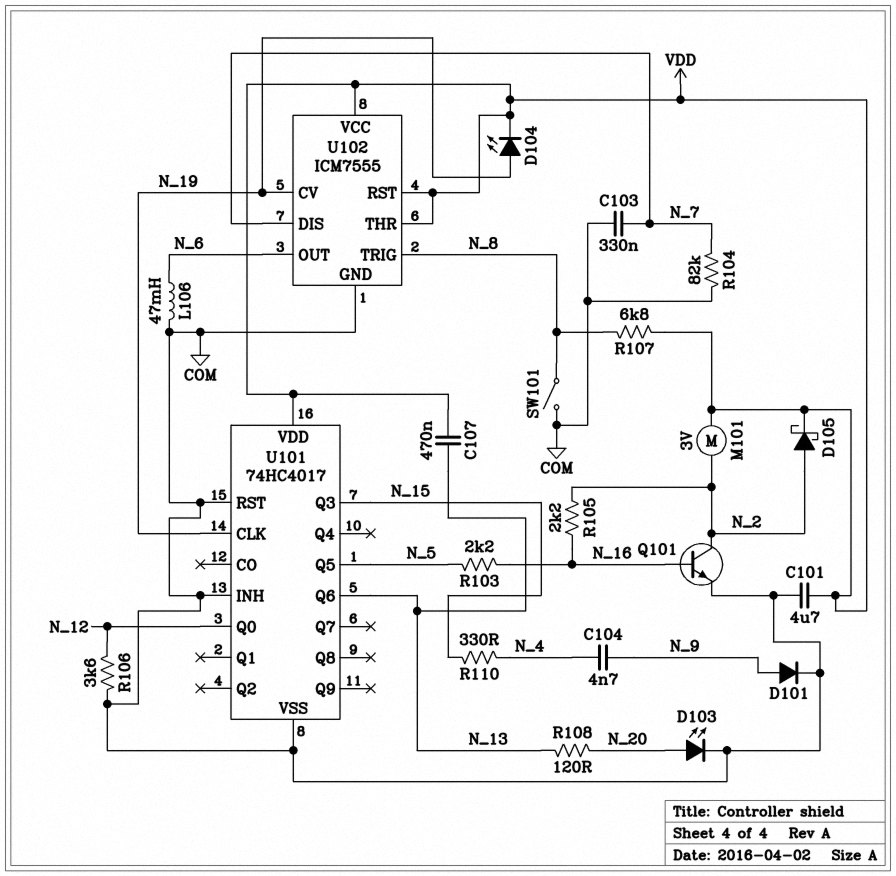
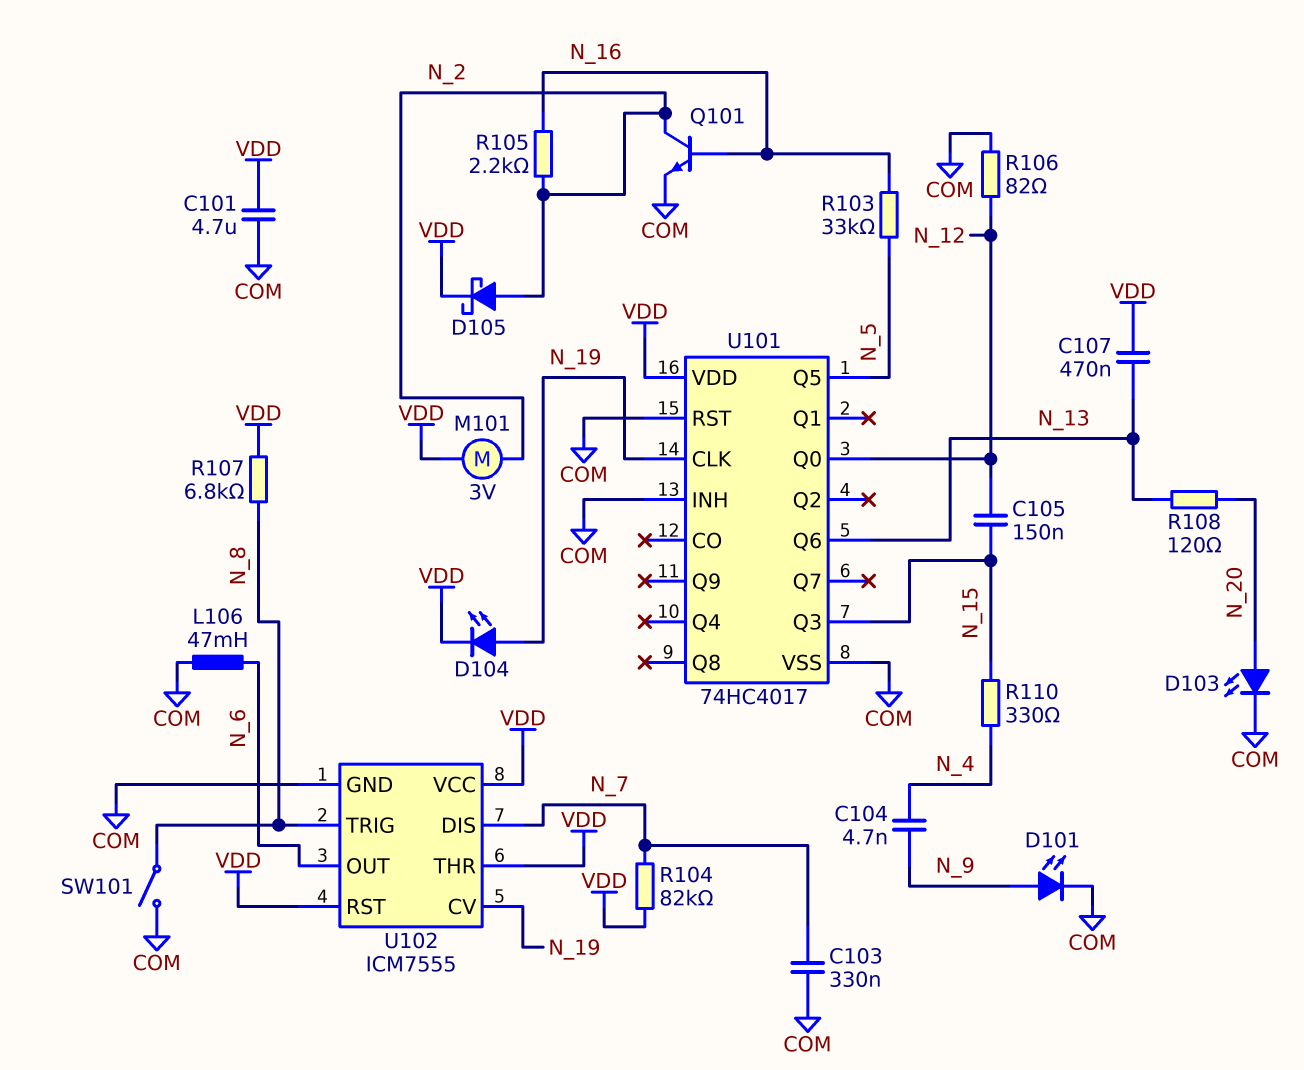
C105: none -> 150nF (N_12, N_15)
D101: diode (A N_9, K COM) -> LED (A N_9, K COM)
R103: 2.2k (N_5, N_16) -> 33k (N_5, N_16)
R104: 82k (COM, N_7) -> 82k (N_7, VDD)
R106: 3.6k (COM, N_12) -> 82 (COM, N_12)

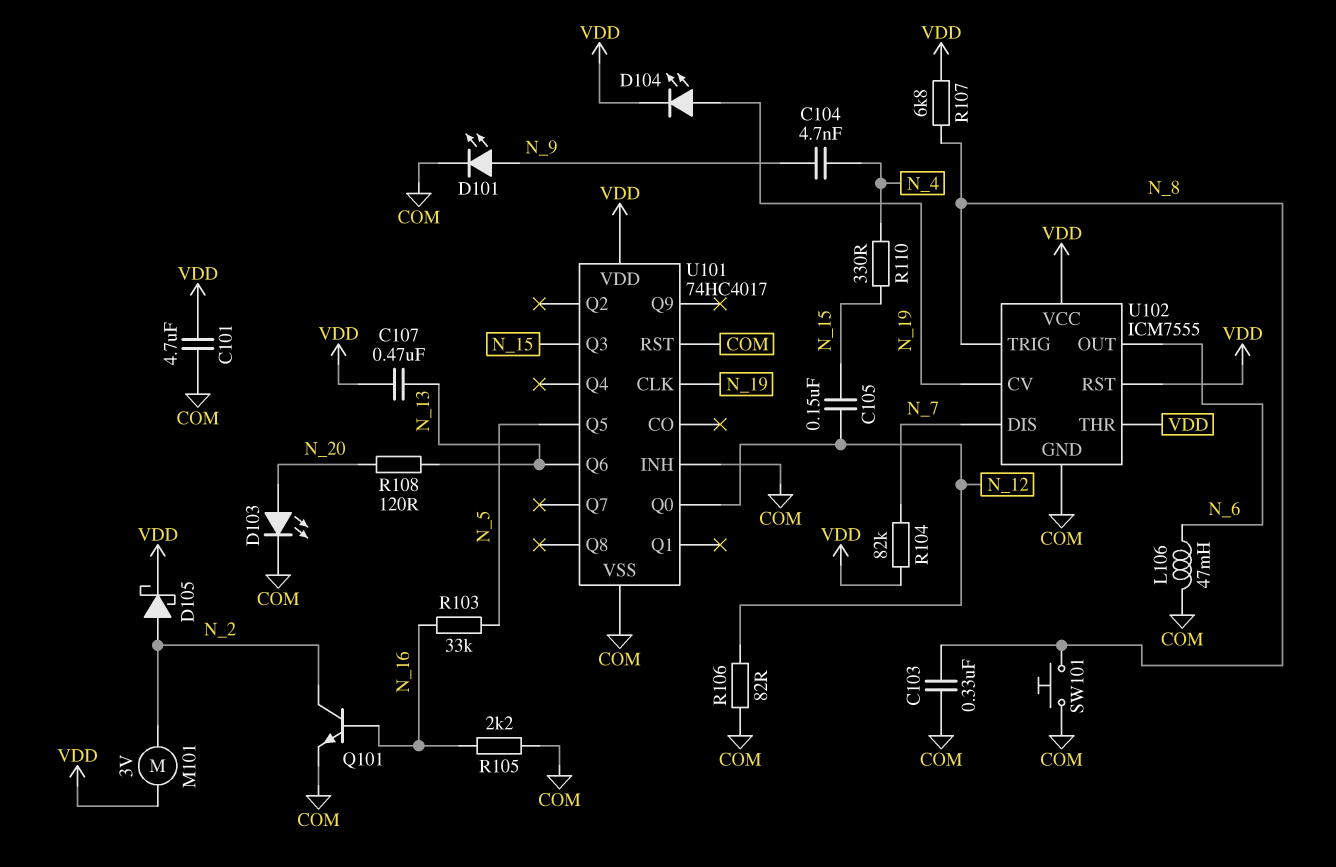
C103: 330nF (COM, N_7) -> 330nF (COM, N_8)
R105: 2.2k (N_2, N_16) -> 2.2k (COM, N_16)
SW101: switch (COM, N_8) -> button (COM, N_8)

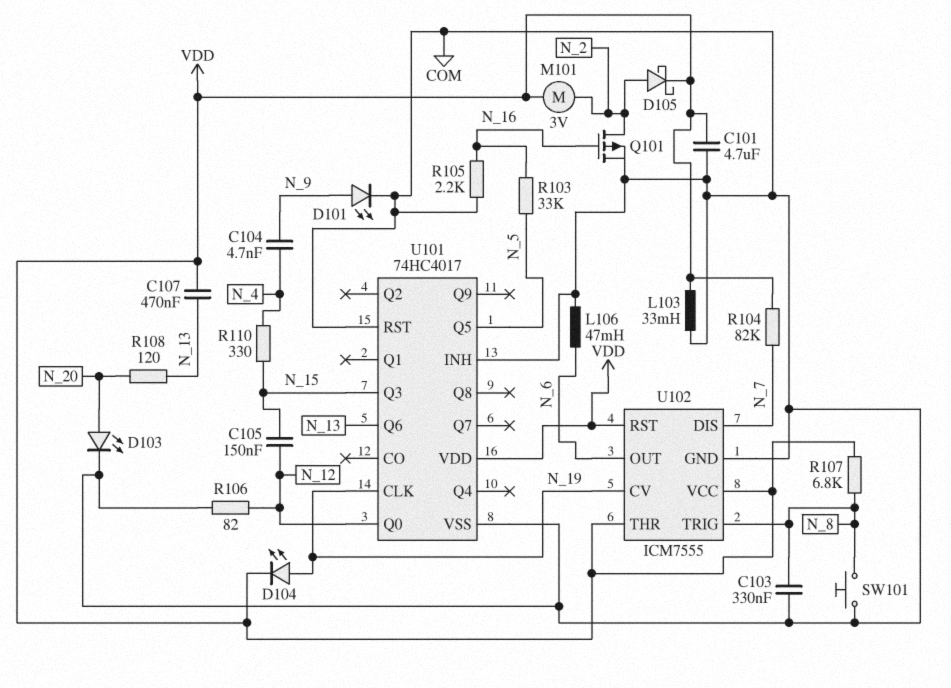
L103: none -> 33mH (COM, VDD)
Q101: NPN (B N_16, C N_2, E COM) -> PMOS (G N_16, D N_2, S COM)

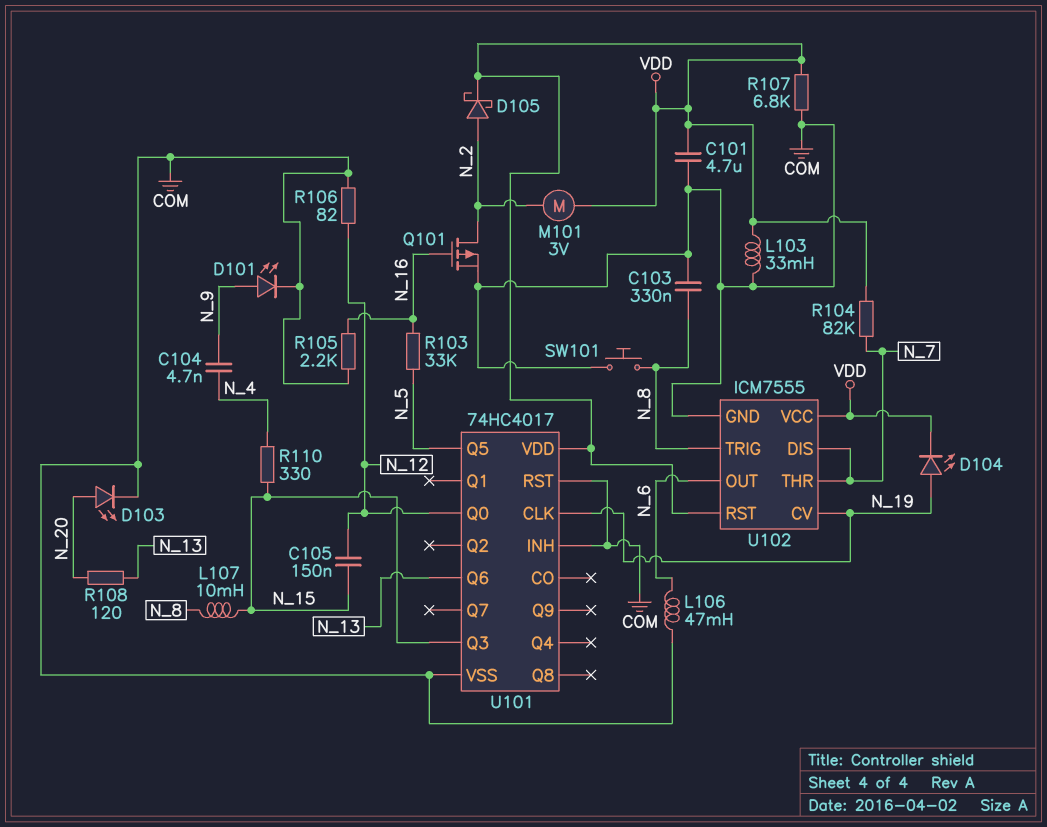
C107: 470nF (N_13, VDD) -> none
L107: none -> 10mH (N_8, N_15)
R107: 6.8k (N_8, VDD) -> 6.8k (COM, VDD)
U102 pin THR: VDD -> N_7

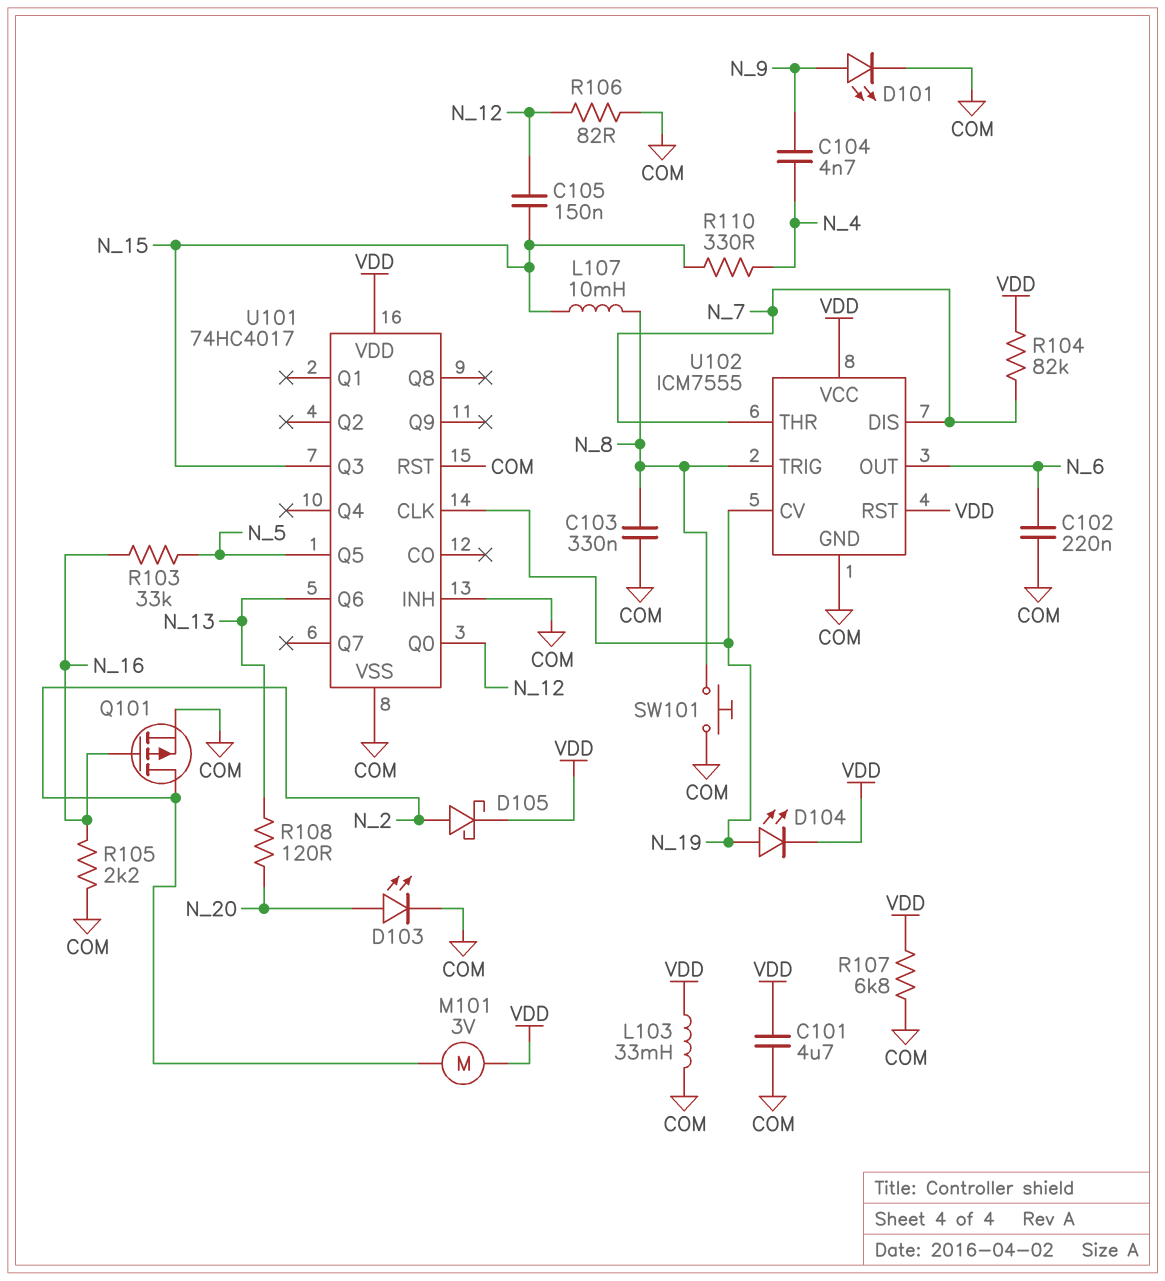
C102: none -> 220nF (COM, N_6)
L106: 47mH (COM, N_6) -> none

